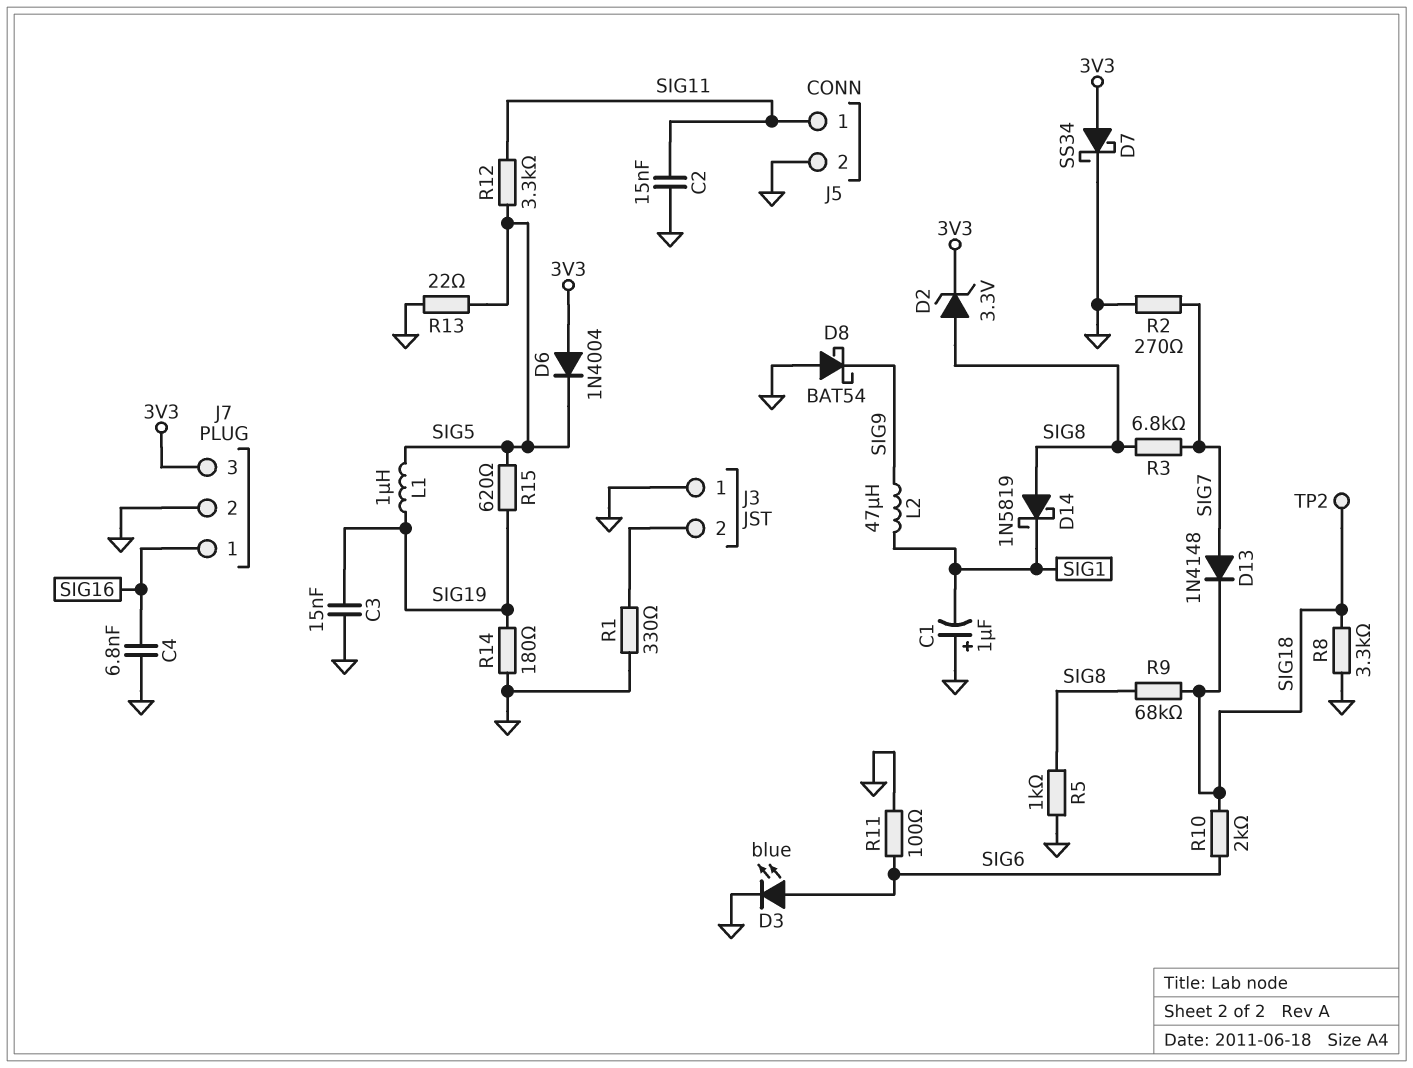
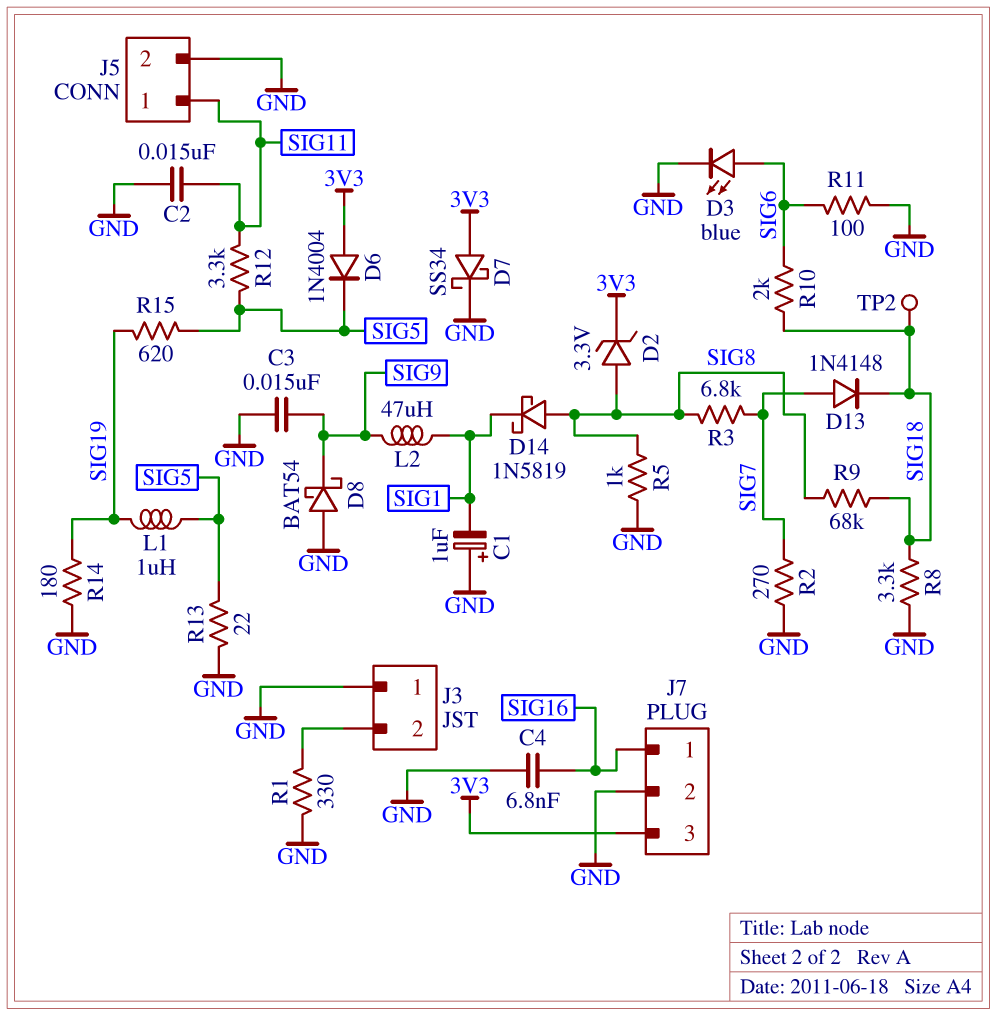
C3: 15nF (GND, SIG19) -> 15nF (GND, SIG9)

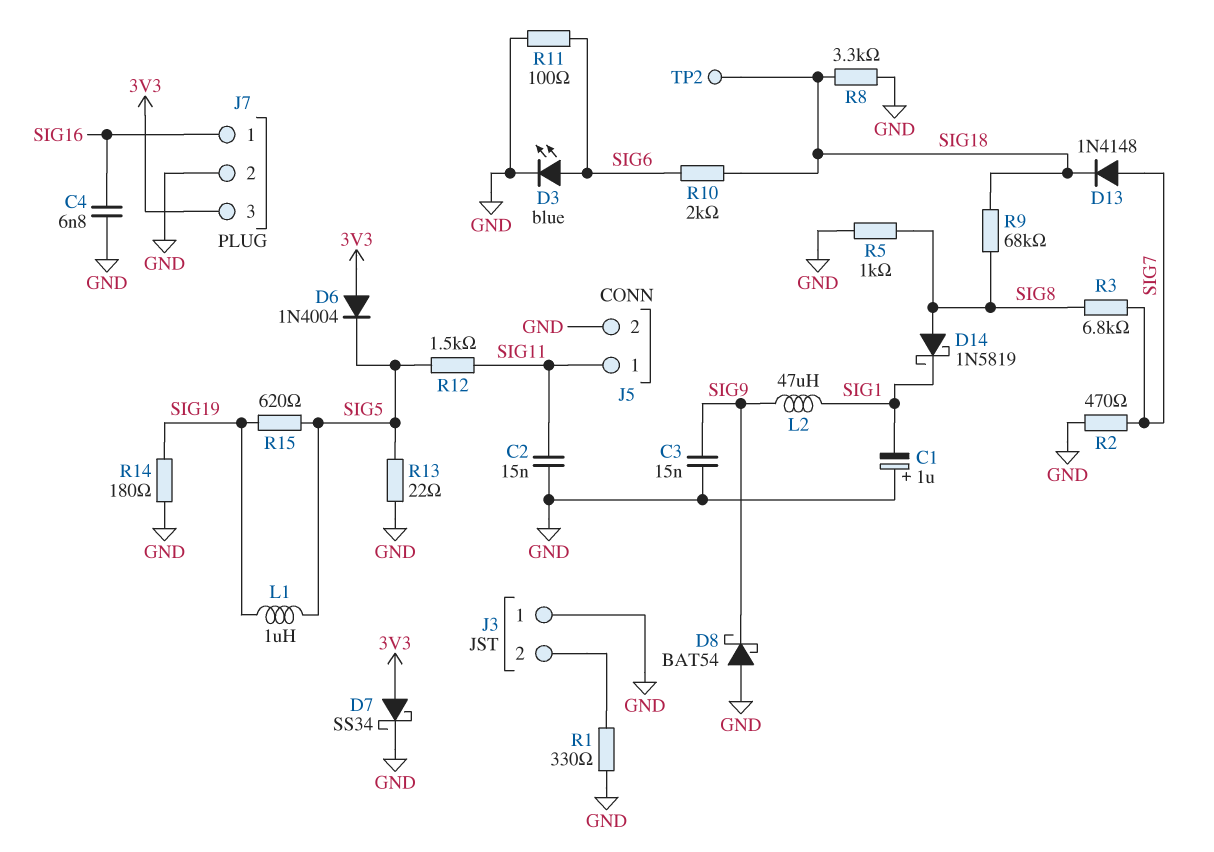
D2: zener 3.3V (A SIG8, K 3V3) -> none
R2: 270 (GND, SIG7) -> 470 (GND, SIG7)
R12: 3.3k (SIG5, SIG11) -> 1.5k (SIG5, SIG11)

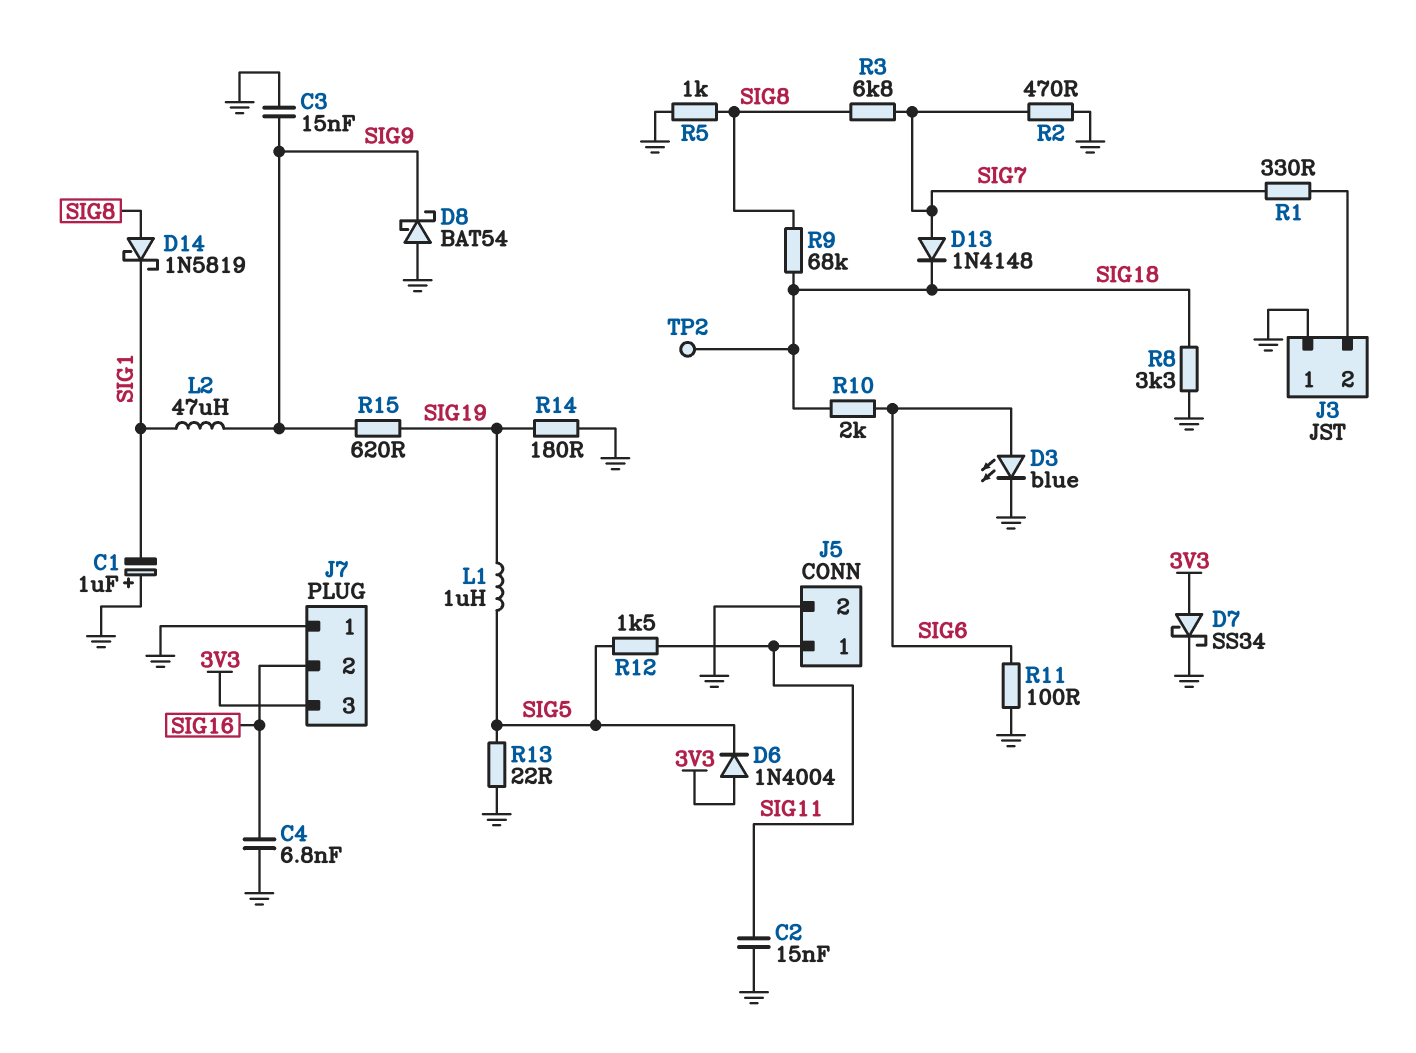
J7 pin 1: SIG16 -> GND
J7 pin 2: GND -> SIG16
R1: 330 (GND, J3/2) -> 330 (J3/2, SIG7)
R15: 620 (SIG5, SIG19) -> 620 (SIG9, SIG19)

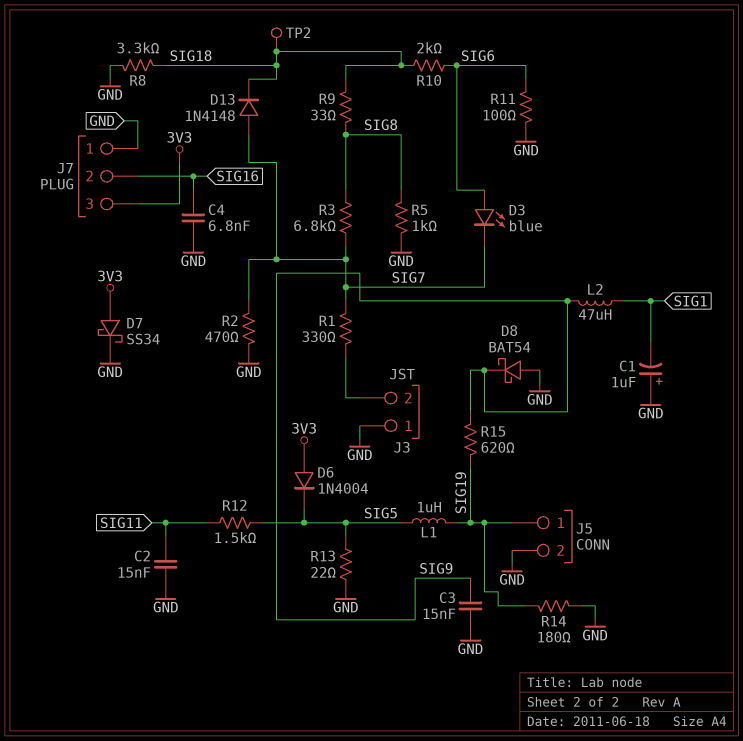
D3: LED blue (A SIG6, K GND) -> LED blue (A SIG6, K SIG7)
D14: schottky 1N5819 (A SIG8, K SIG1) -> none
J5 pin 1: SIG11 -> SIG19
R9: 68k (SIG8, SIG18) -> 33 (SIG8, SIG18)

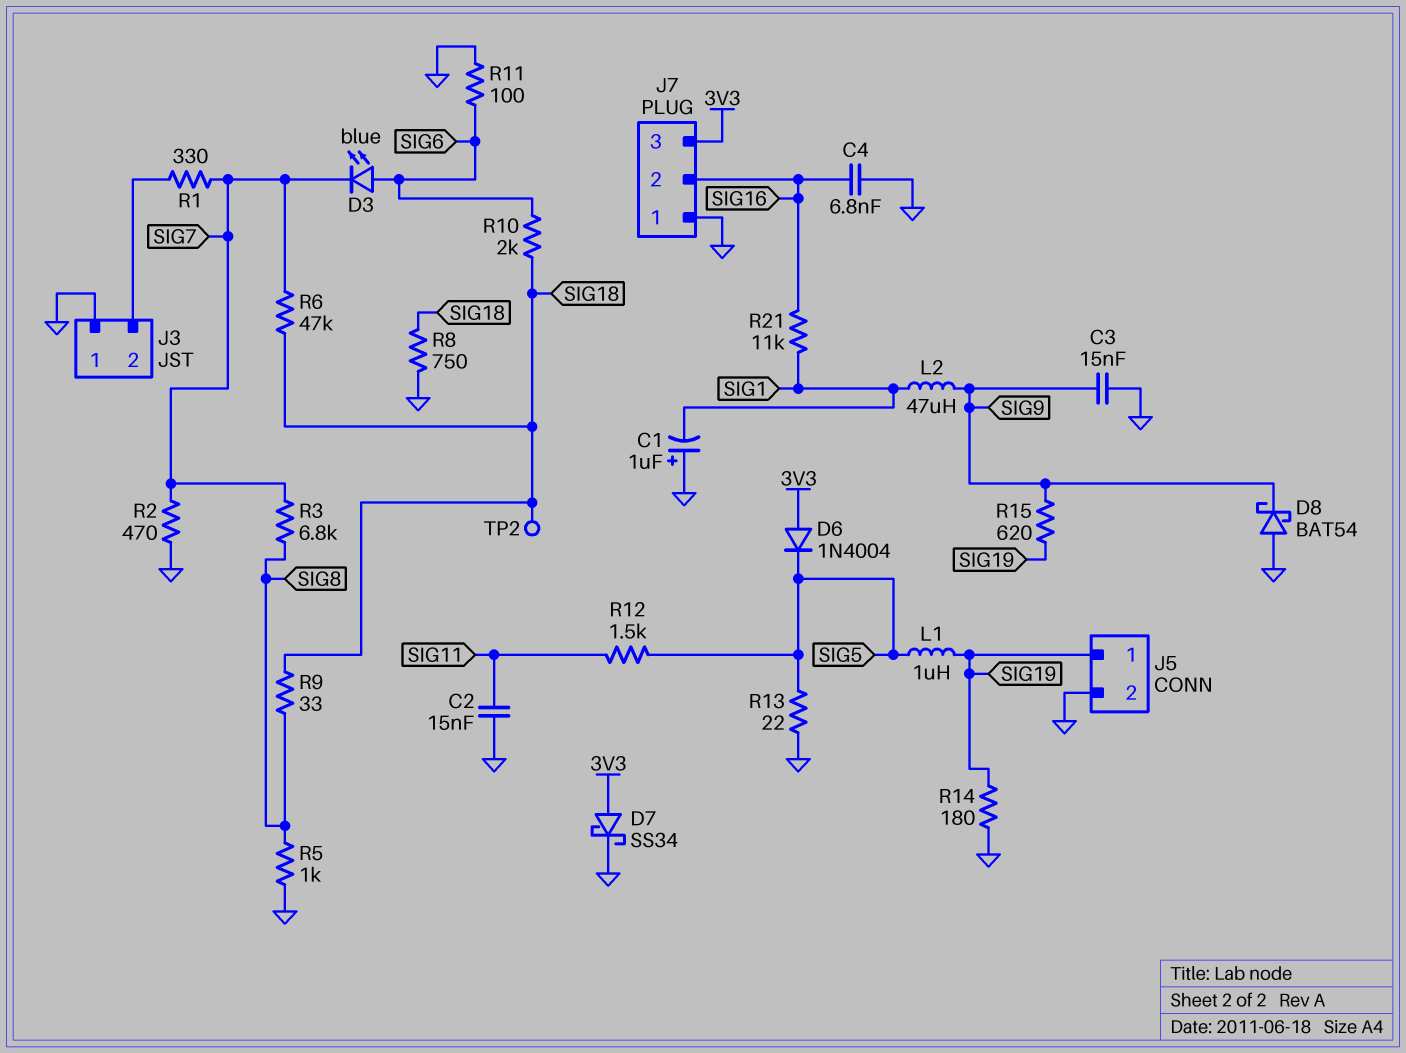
D13: diode 1N4148 (A SIG7, K SIG18) -> none
R6: none -> 47k (SIG7, SIG18)
R8: 3.3k (GND, SIG18) -> 750 (GND, SIG18)
R21: none -> 11k (SIG1, SIG16)

